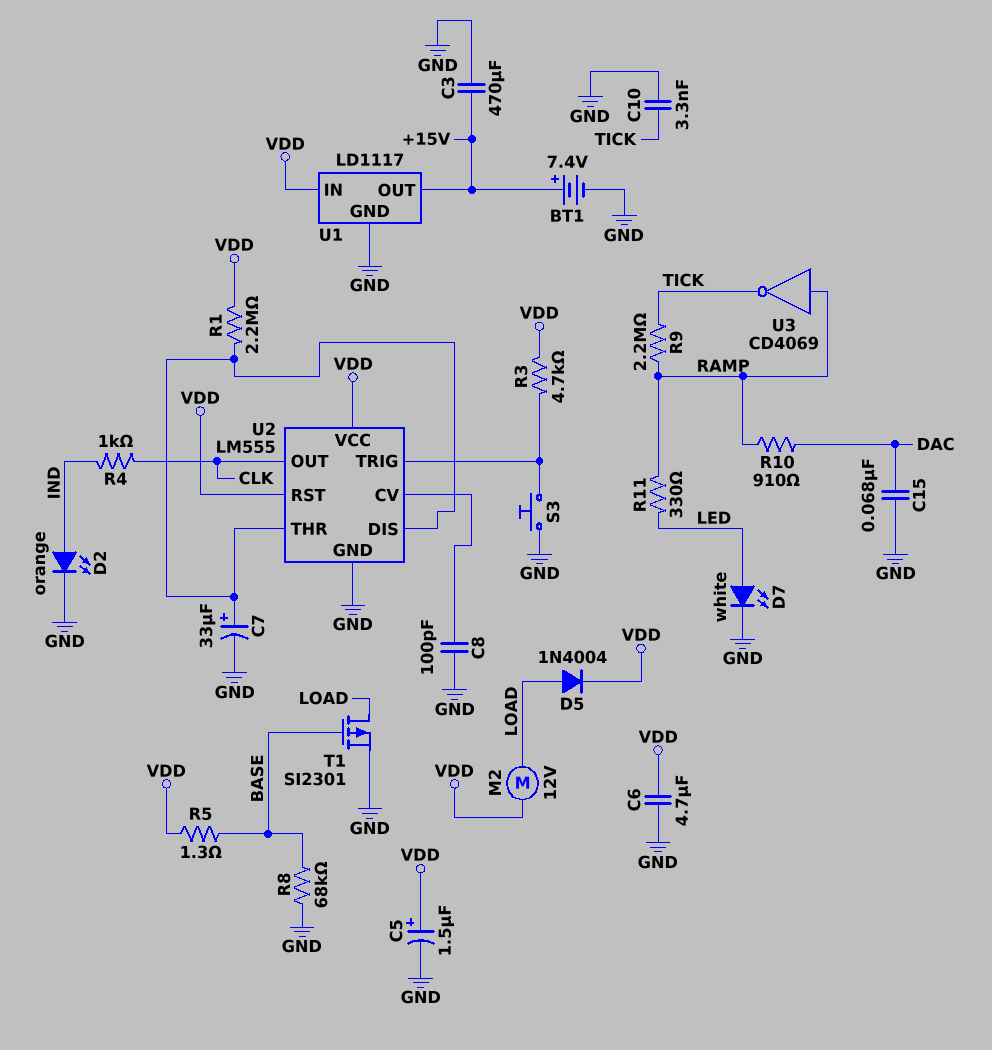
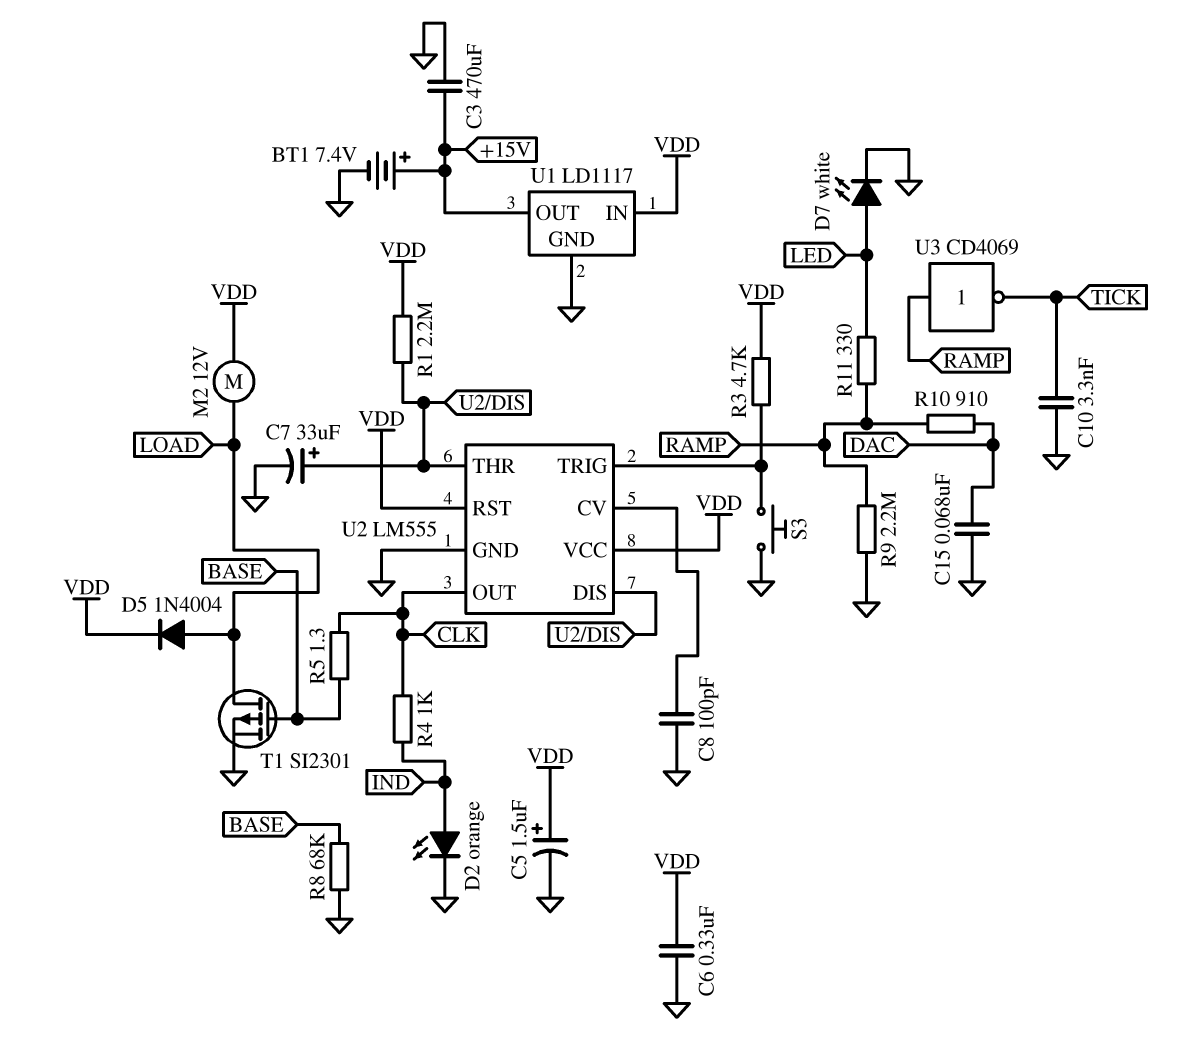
C6: 4.7uF (GND, VDD) -> 330nF (GND, VDD)
R5: 1.3 (BASE, VDD) -> 1.3 (BASE, CLK)
R9: 2.2M (RAMP, TICK) -> 2.2M (GND, RAMP)

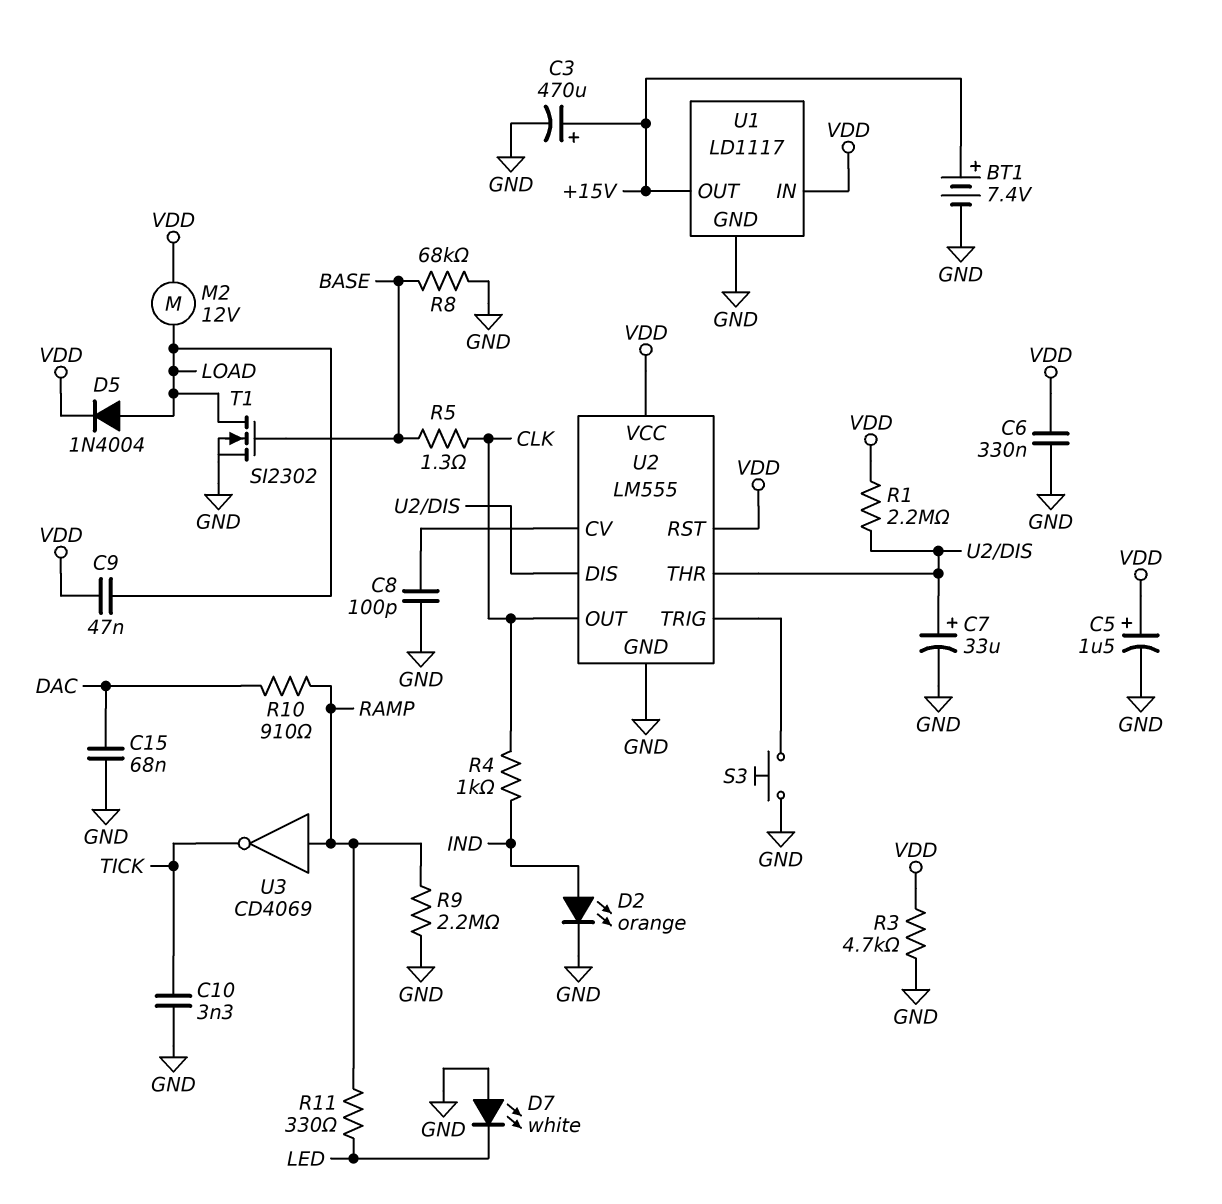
C3: 470uF (+15V, GND) -> 470uF (plus +15V, minus GND)
C9: none -> 47nF (LOAD, VDD)
D7: LED white (A LED, K GND) -> LED white (A GND, K LED)
R3: 4.7k (U2/TRIG, VDD) -> 4.7k (GND, VDD)
T1: PMOS SI2301 (G BASE, D LOAD, S GND) -> NMOS SI2302 (G BASE, D LOAD, S GND)

